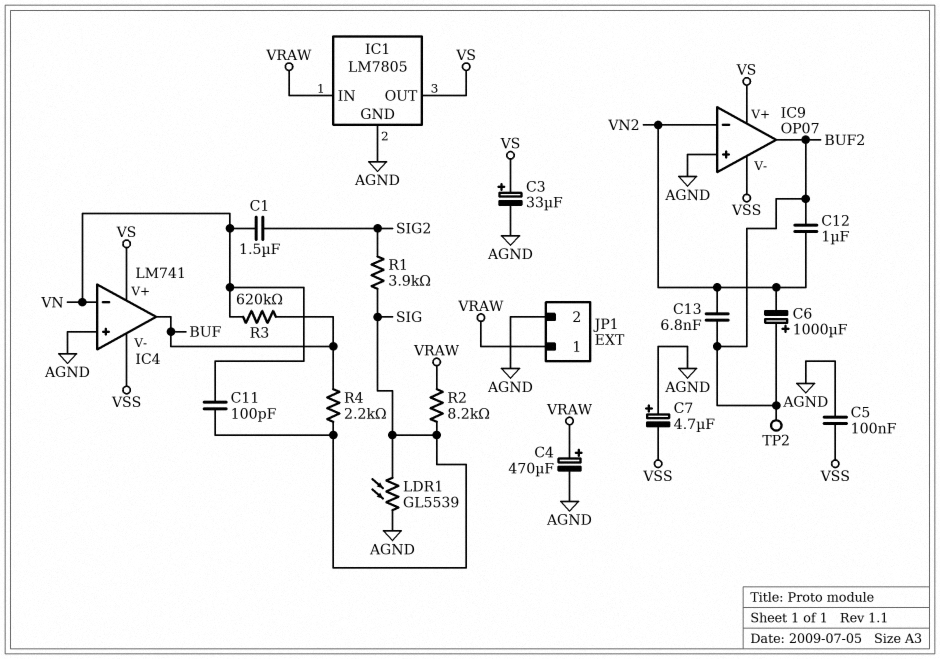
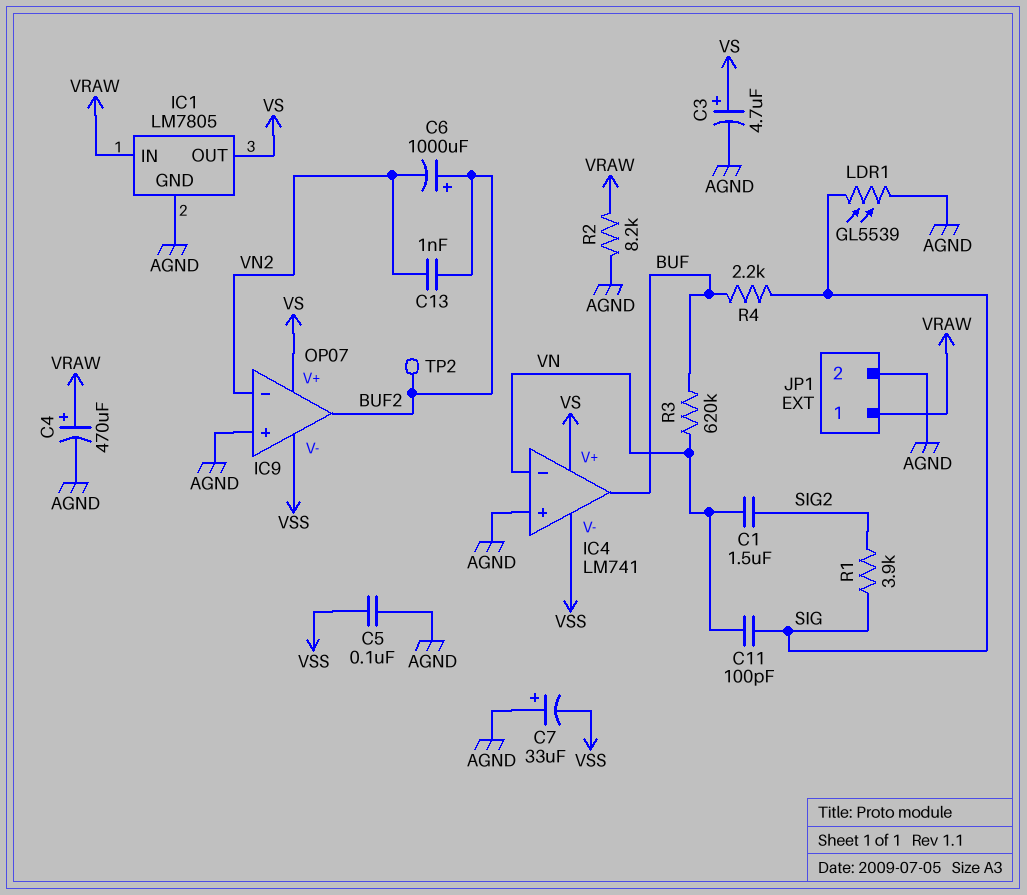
C3: 33uF (plus VS, minus AGND) -> 4.7uF (plus VS, minus AGND)
C7: 4.7uF (plus AGND, minus VSS) -> 33uF (plus AGND, minus VSS)
C12: 1uF (BUF2, VN2) -> none
C13: 6.8nF (BUF2, VN2) -> 1nF (BUF2, VN2)
R2: 8.2k (SIG, VRAW) -> 8.2k (AGND, VRAW)

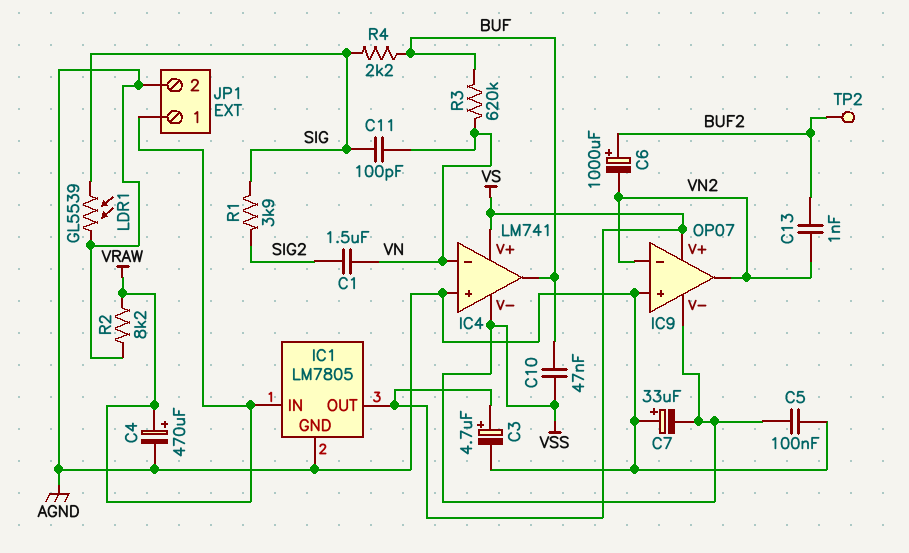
C10: none -> 47nF (BUF, VSS)
IC9 pin out: BUF2 -> VN2

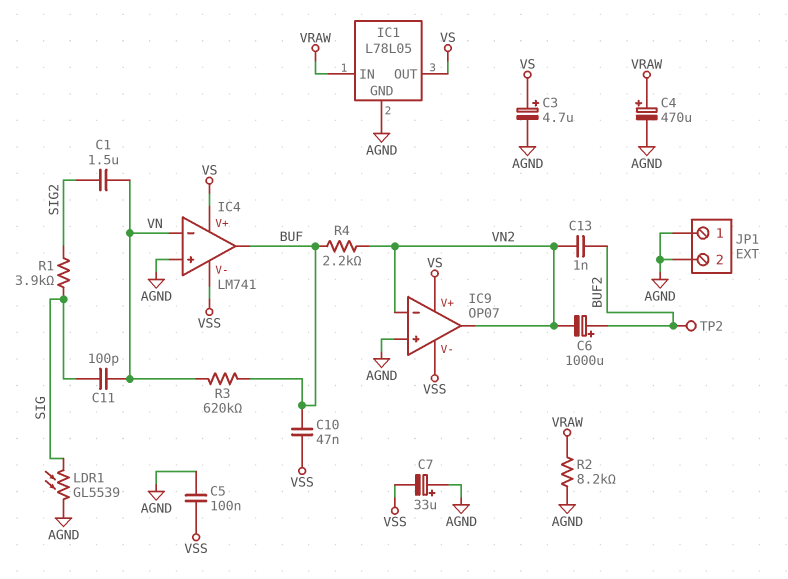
IC1: LM7805 -> L78L05
JP1 pin 1: VRAW -> AGND
R4: 2.2k (BUF, SIG) -> 2.2k (BUF, VN2)

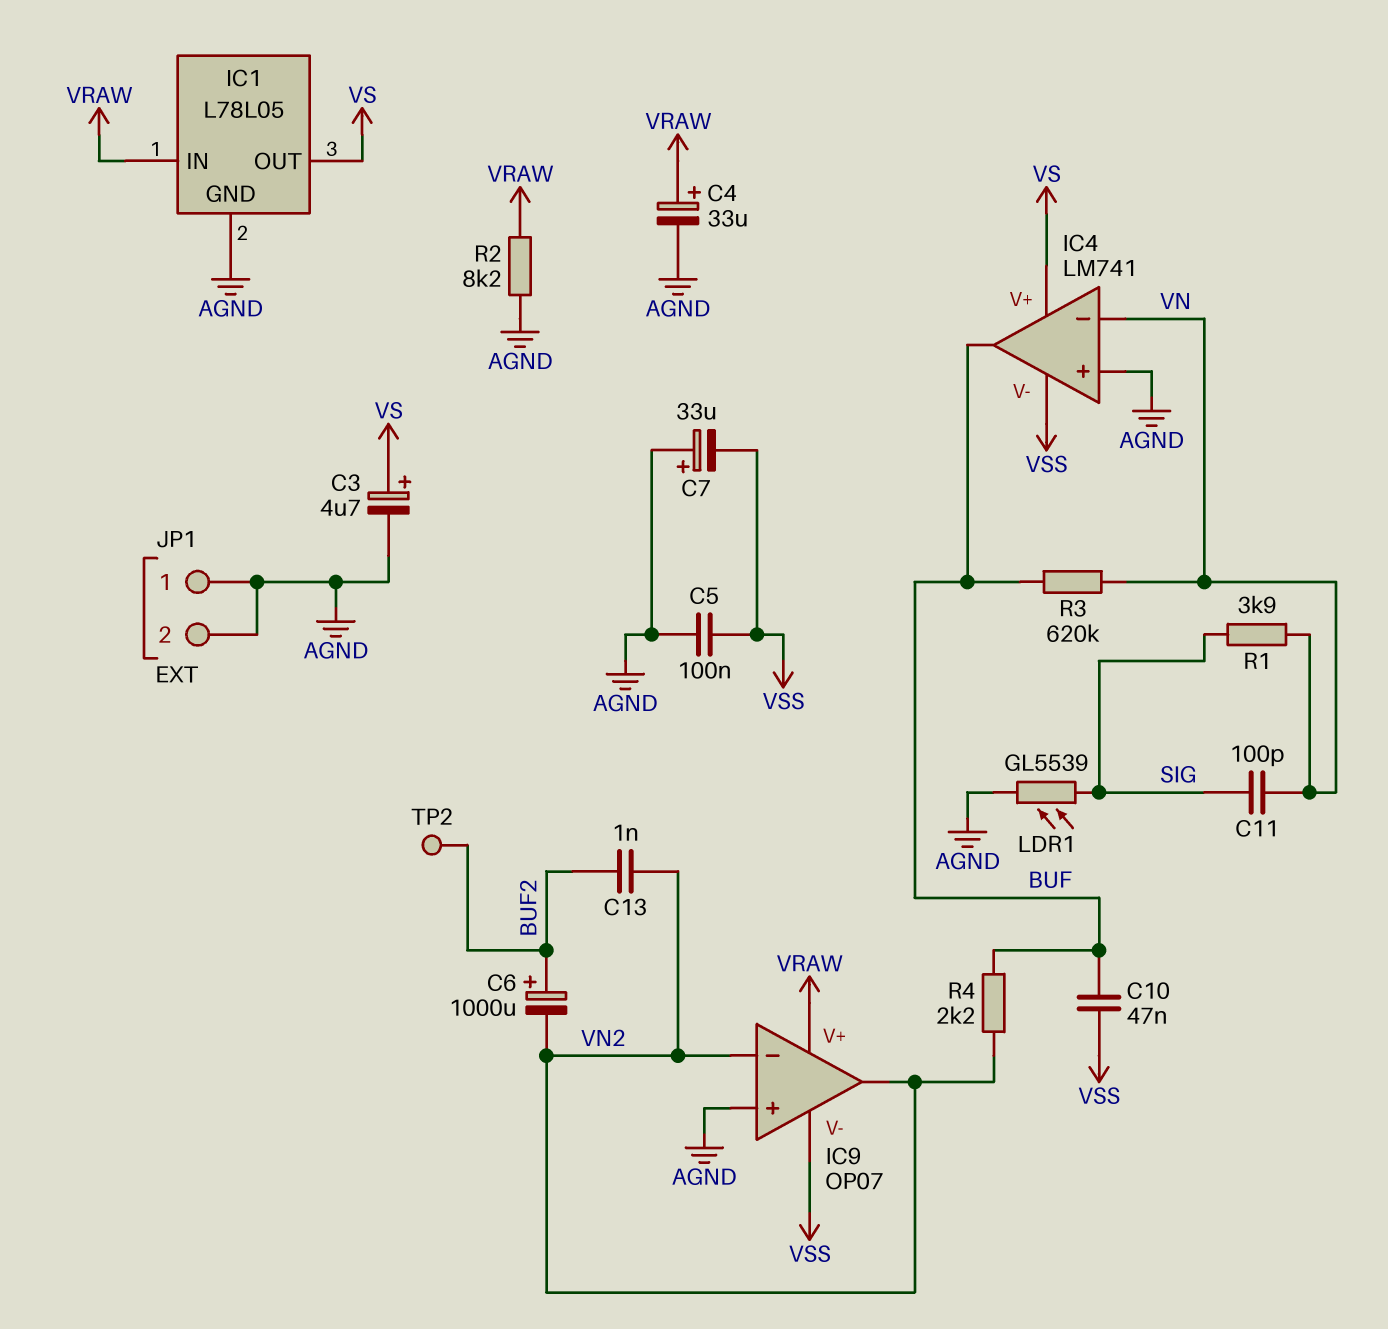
C1: 1.5uF (SIG2, VN) -> none
C4: 470uF (plus VRAW, minus AGND) -> 33uF (plus VRAW, minus AGND)
IC9 pin V+: VS -> VRAW
R1: 3.9k (SIG, SIG2) -> 3.9k (SIG, VN)

